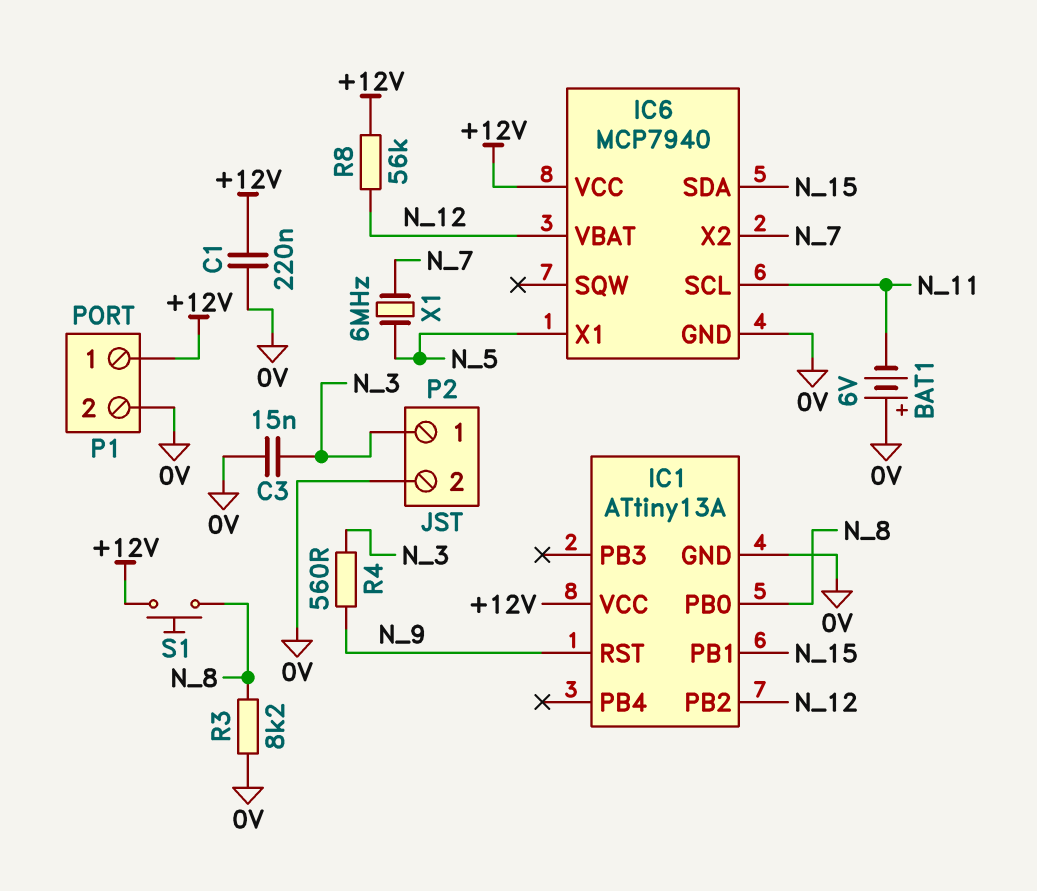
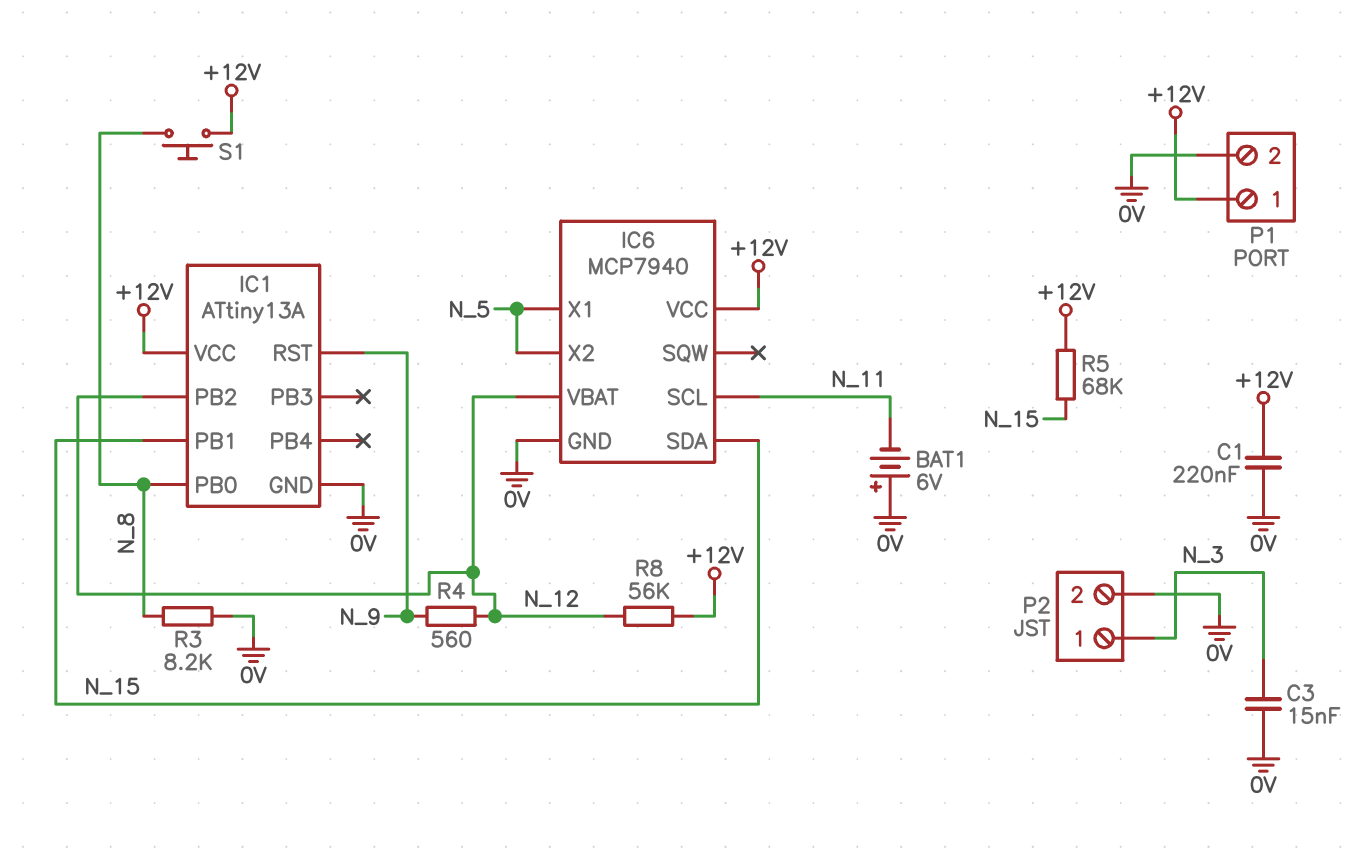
IC6 pin X2: N_7 -> N_5
R4: 560 (N_3, N_9) -> 560 (N_9, N_12)
R5: none -> 68k (+12V, N_15)
X1: 6MHz (N_5, N_7) -> none

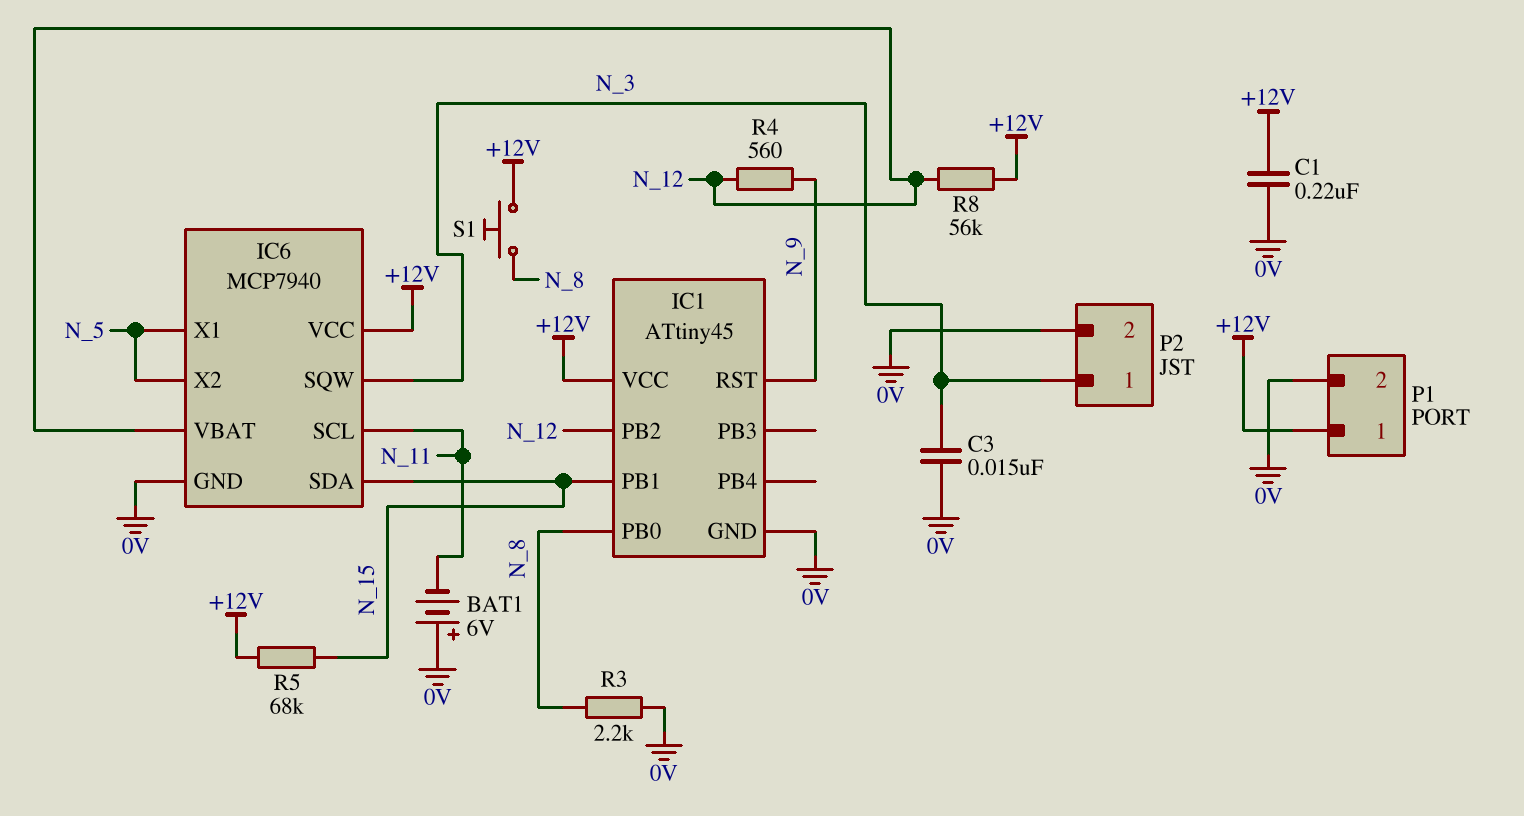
IC1: ATtiny13A -> ATtiny45
IC6 pin SQW: none -> N_3
R3: 8.2k (0V, N_8) -> 2.2k (0V, N_8)

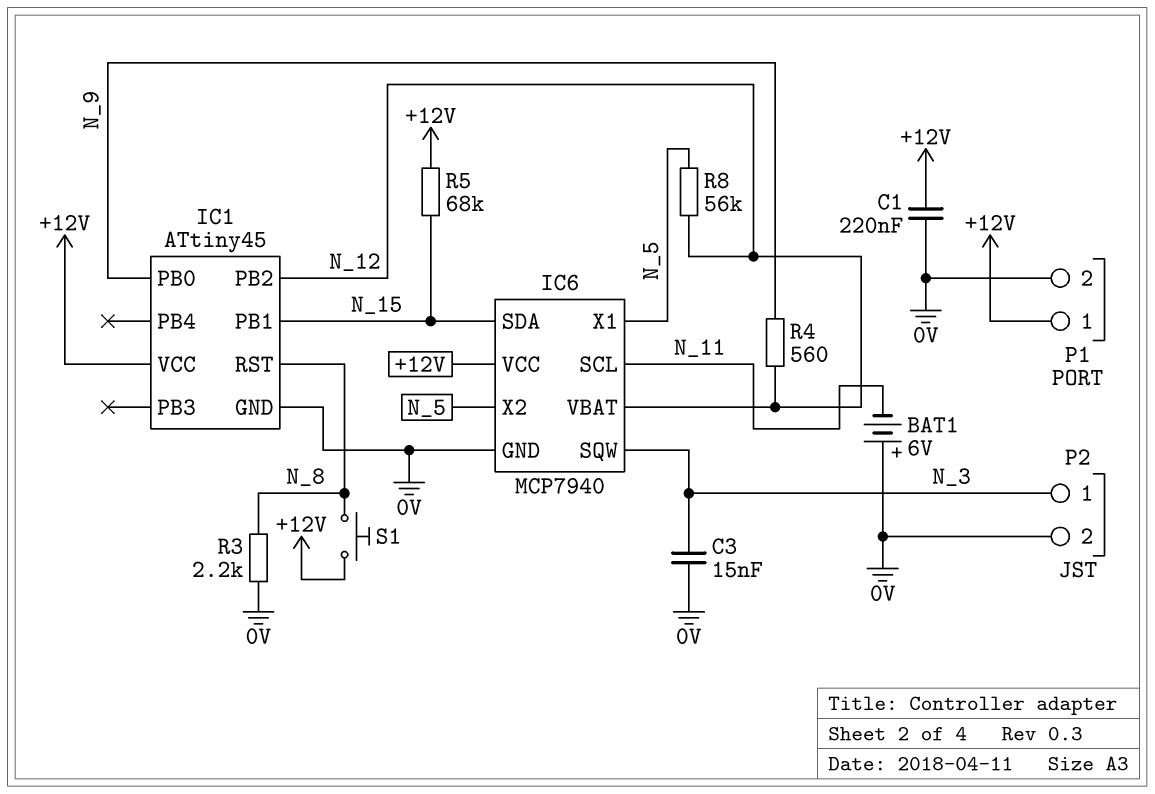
IC1 pin PB0: N_8 -> N_9
IC1 pin RST: N_9 -> N_8
R8: 56k (+12V, N_12) -> 56k (N_5, N_12)

